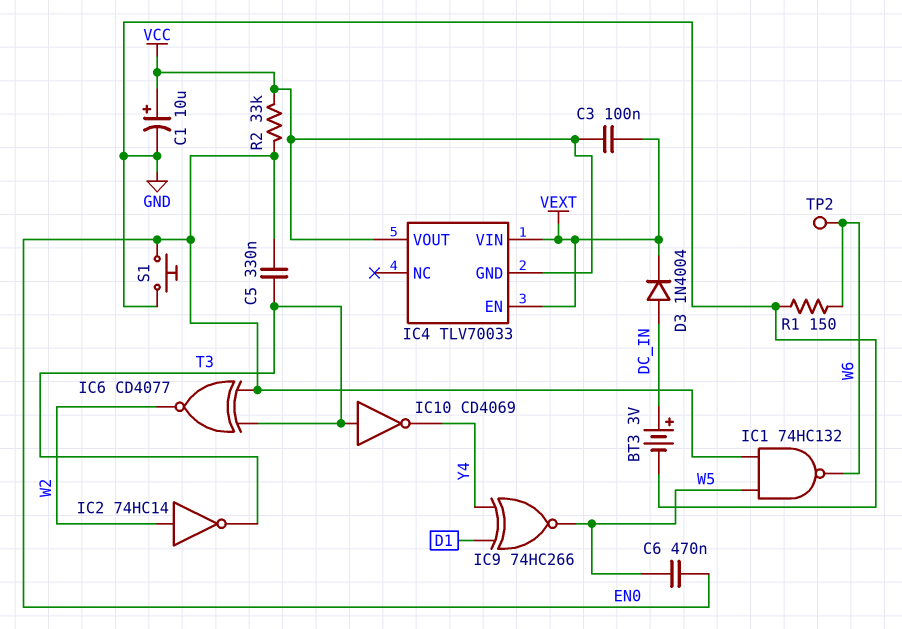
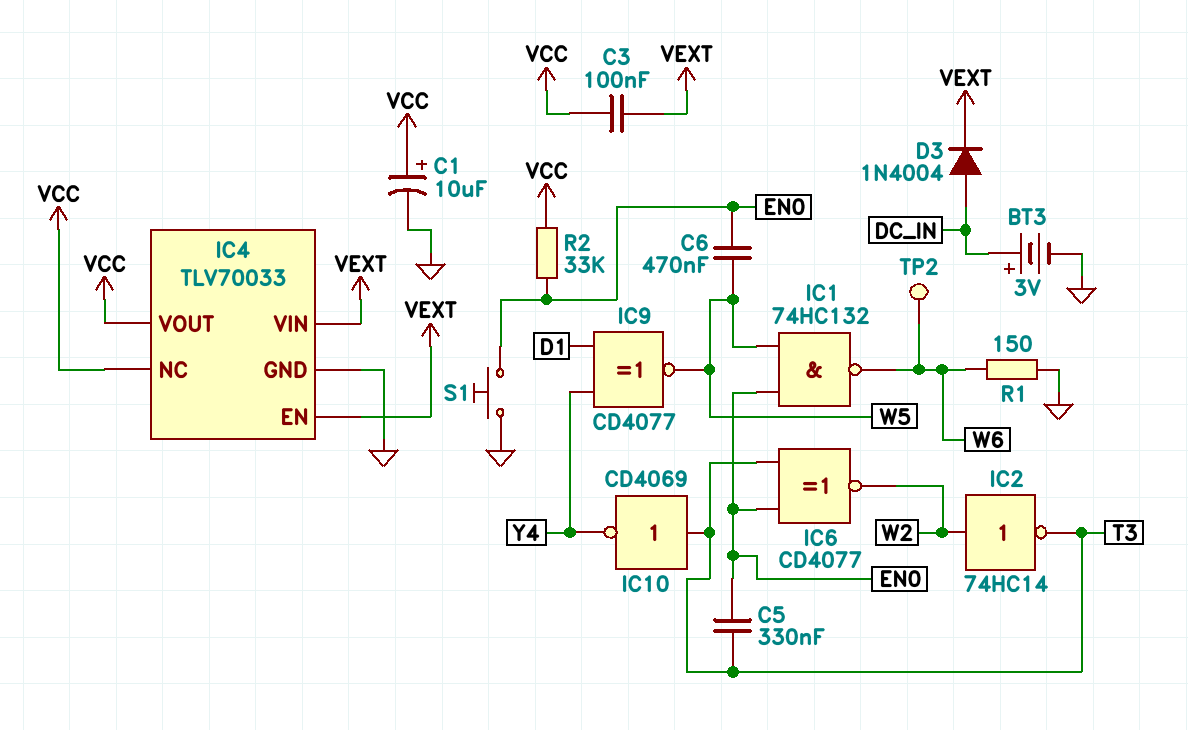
IC4 pin GND: VCC -> GND
IC4 pin NC: none -> VCC
IC9: XNOR 74HC266 (in D1, in Y4, out W5) -> XNOR CD4077 (in D1, in Y4, out W5)

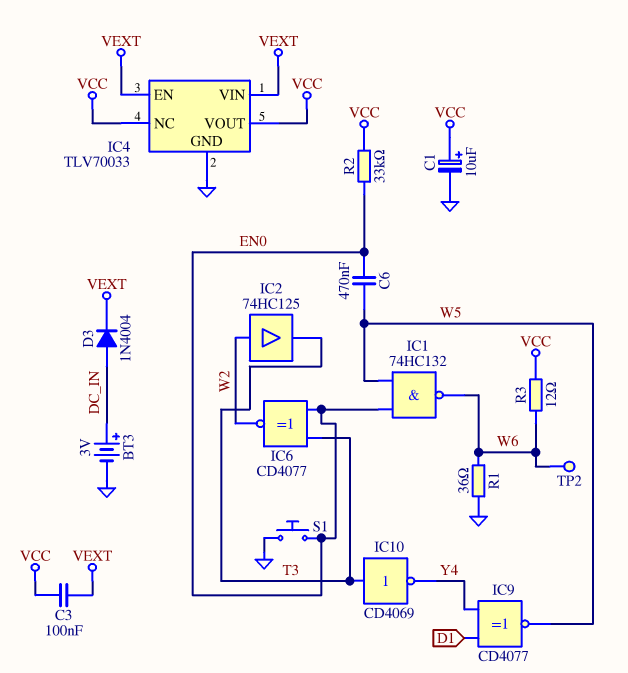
C5: 330nF (EN0, T3) -> none
IC2: NOT 74HC14 (in W2, out T3) -> buffer 74HC125 (in W2, out T3)
R1: 150 (GND, W6) -> 36 (GND, W6)
R3: none -> 12 (VCC, W6)

